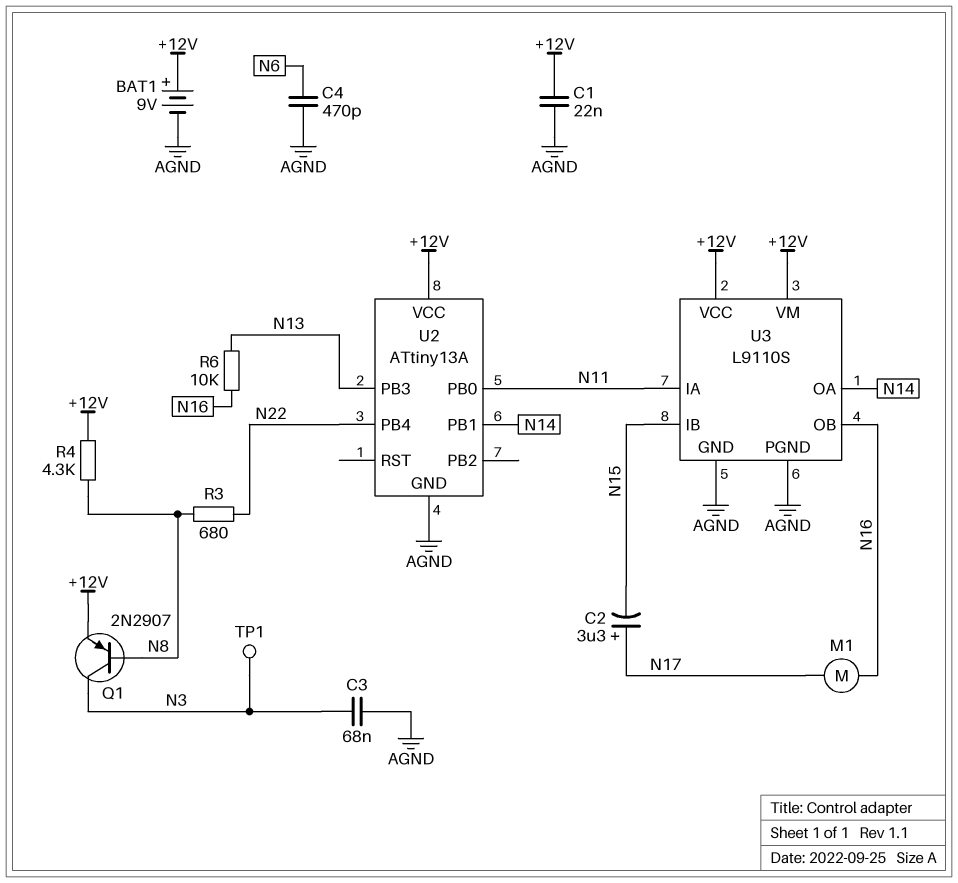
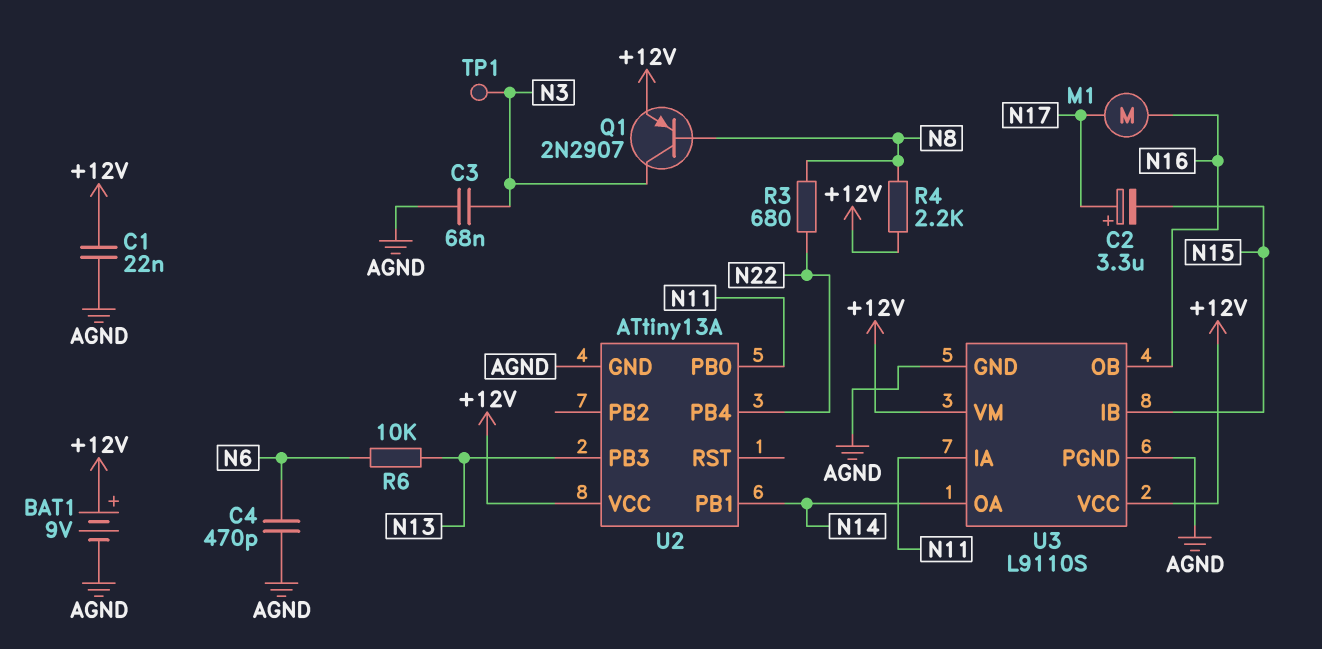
R4: 4.3k (+12V, N8) -> 2.2k (+12V, N8)
R6: 10k (N13, N16) -> 10k (N6, N13)

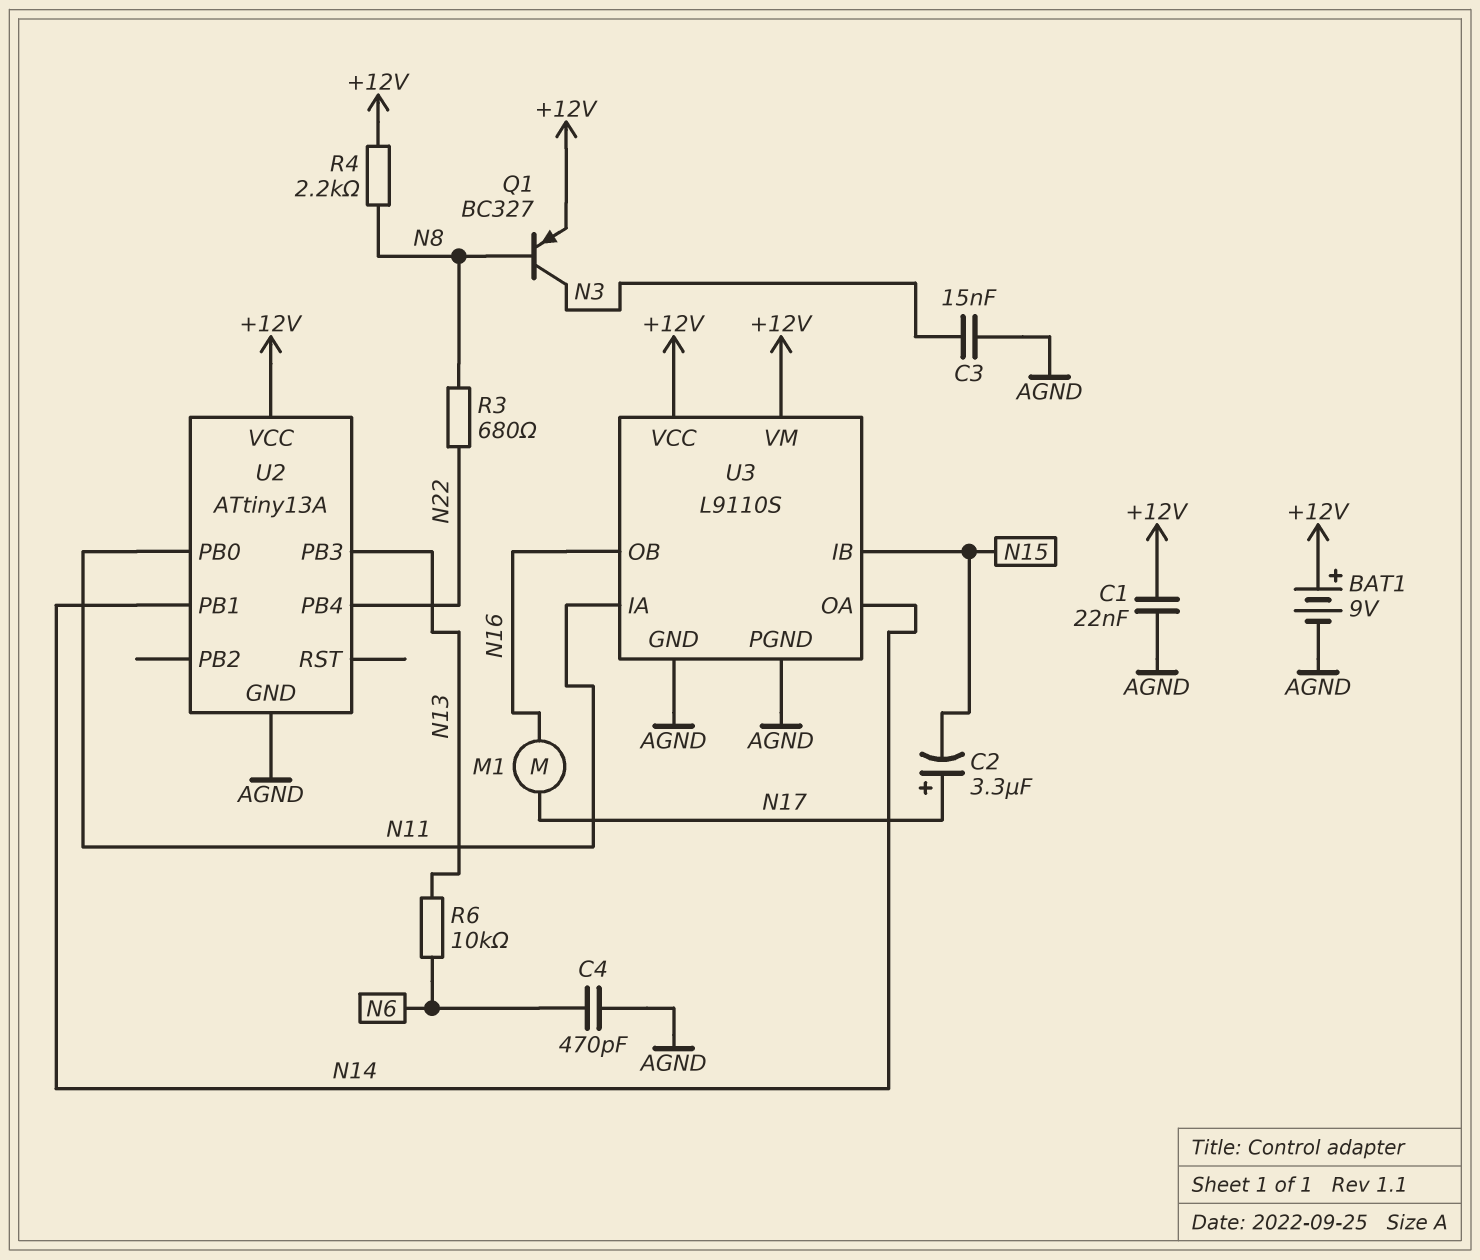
C3: 68nF (AGND, N3) -> 15nF (AGND, N3)
Q1: PNP 2N2907 (B N8, C N3, E +12V) -> PNP BC327 (B N8, C N3, E +12V)
TP1: test point (N3) -> none

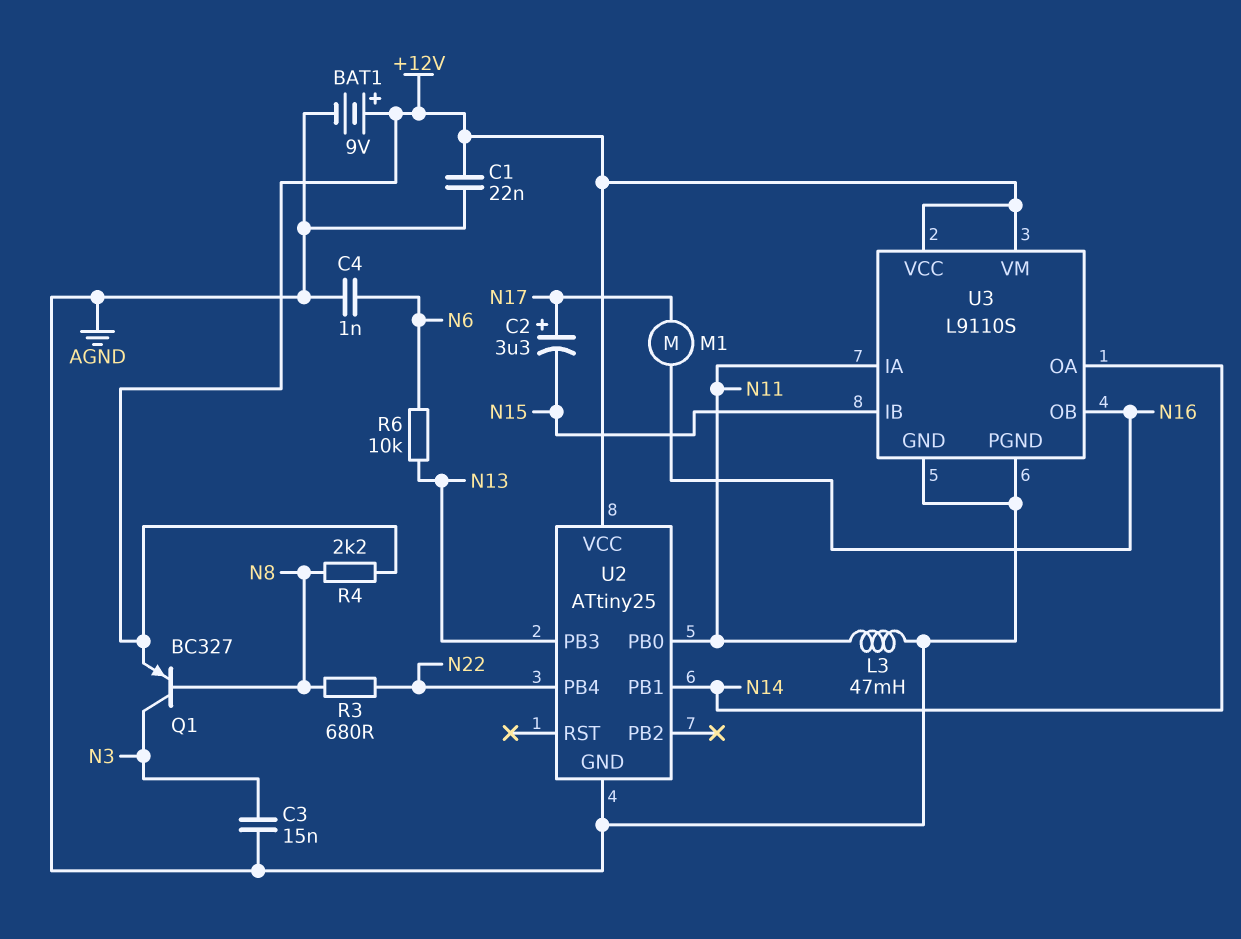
C4: 470pF (AGND, N6) -> 1nF (AGND, N6)
L3: none -> 47mH (AGND, N11)
U2: ATtiny13A -> ATtiny25

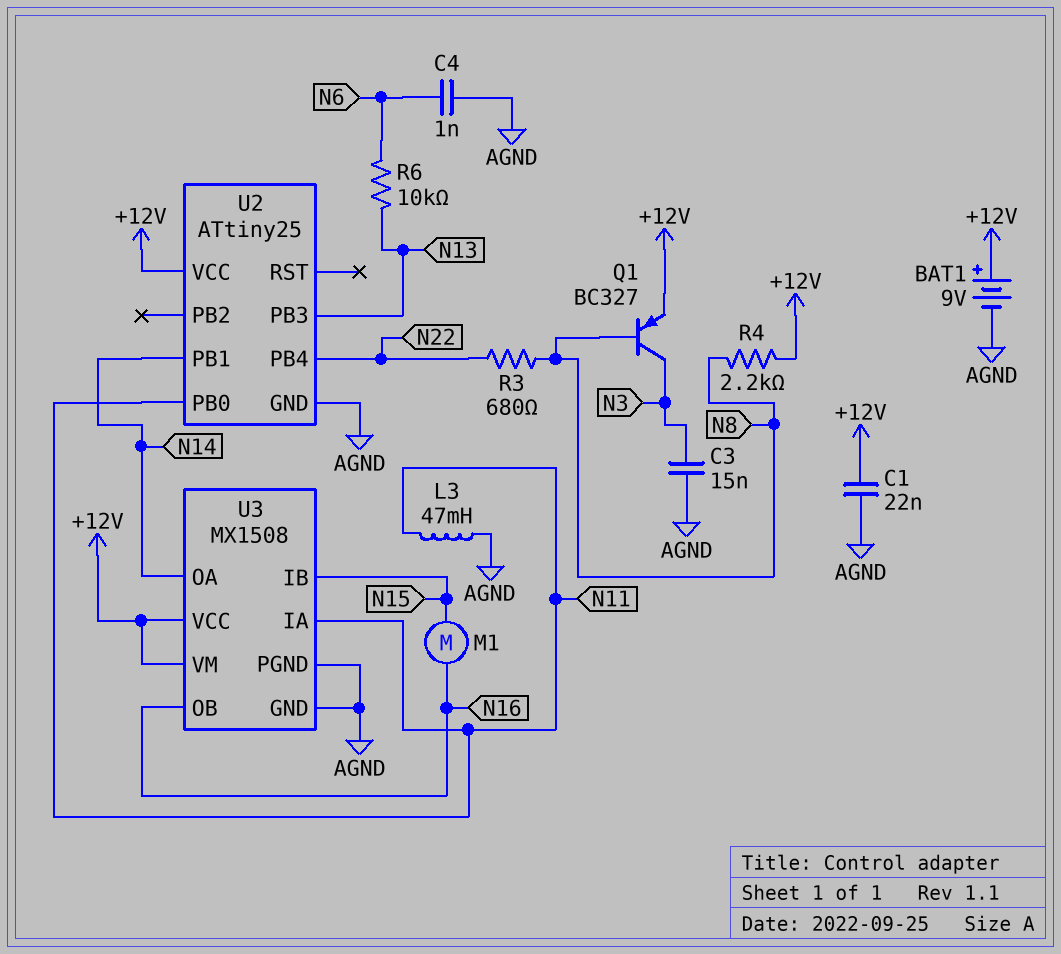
C2: 3.3uF (plus N17, minus N15) -> none
M1: motor (N16, N17) -> motor (N15, N16)
U3: L9110S -> MX1508

